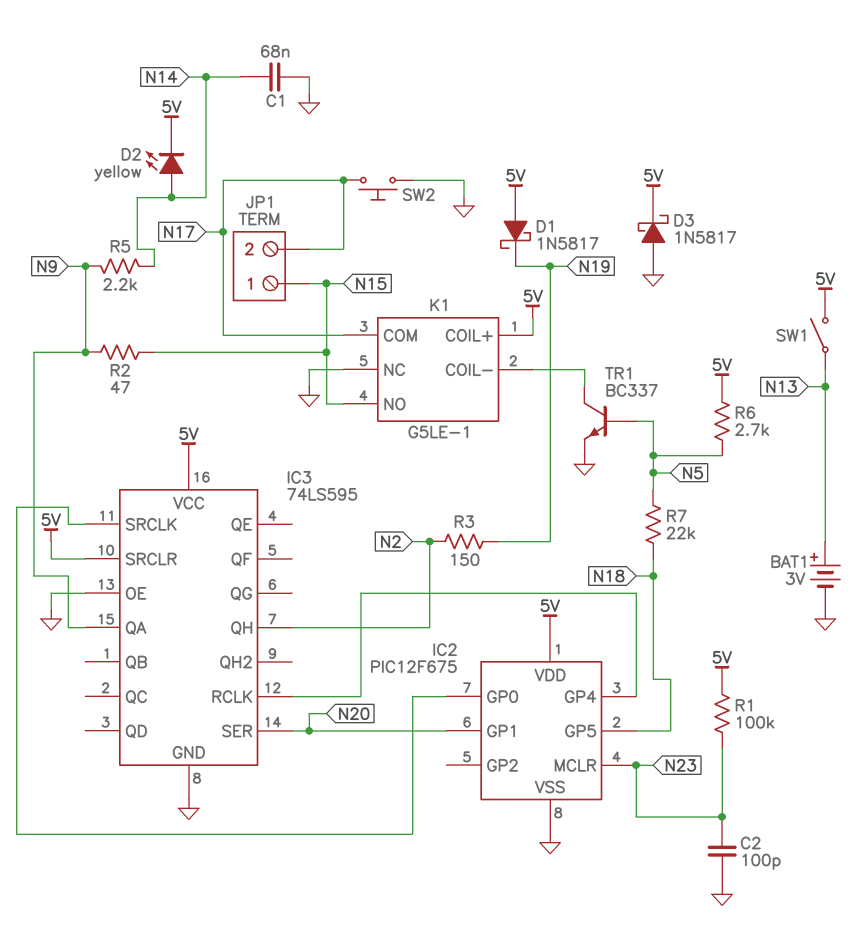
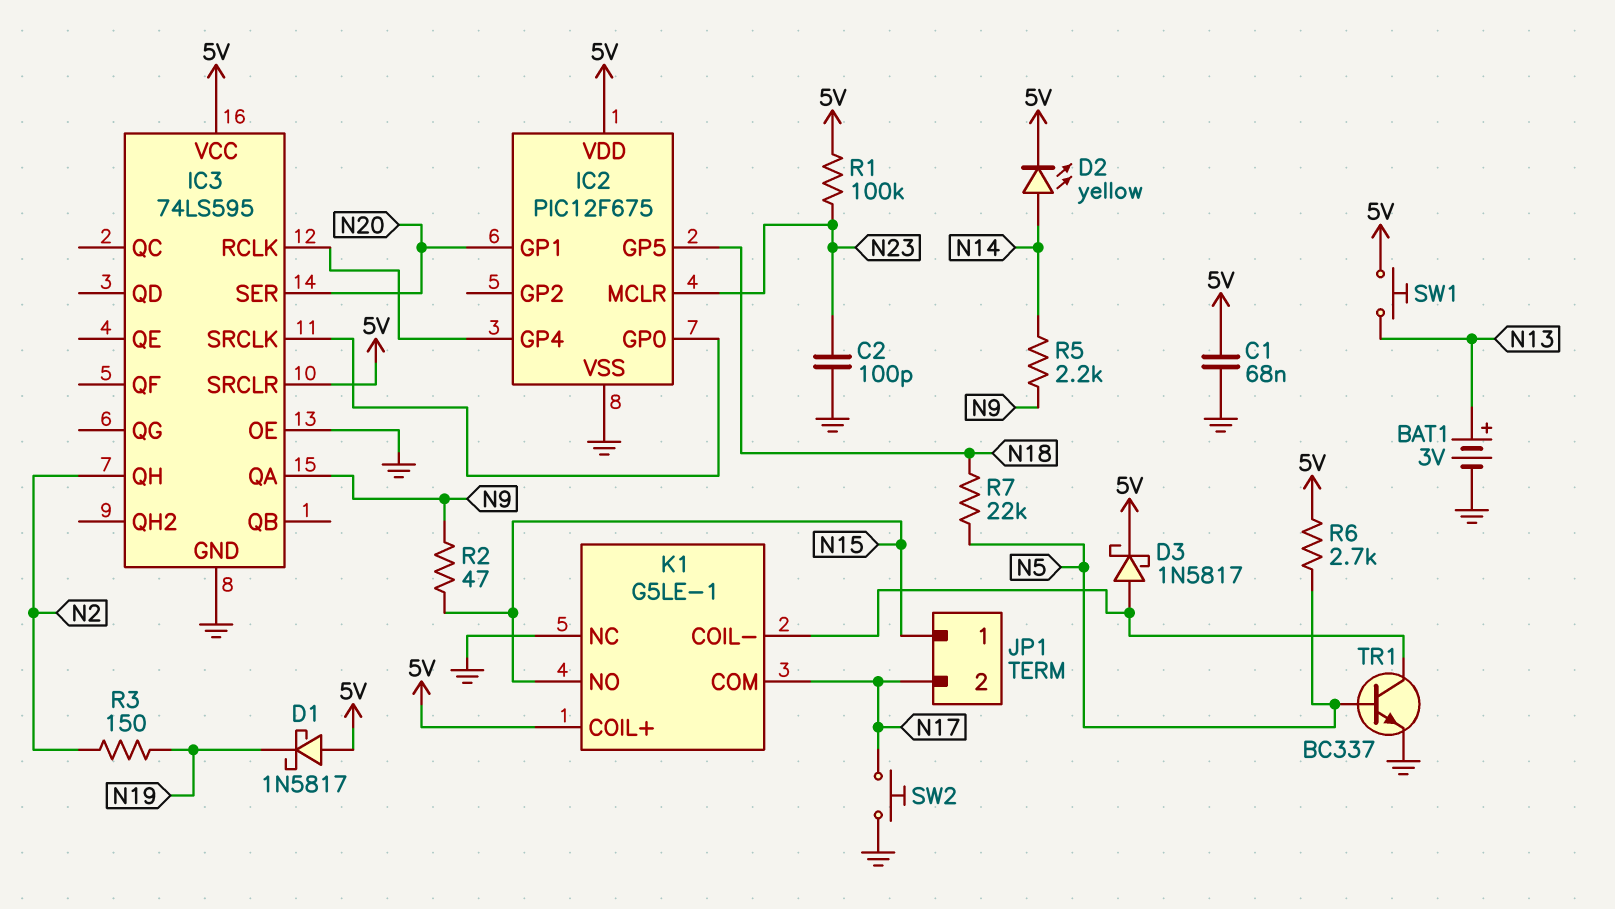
C1: 68nF (GND, N14) -> 68nF (5V, GND)
D3: schottky 1N5817 (A GND, K 5V) -> schottky 1N5817 (A K1/COIL-, K 5V)
SW1: switch (5V, N13) -> button (5V, N13)

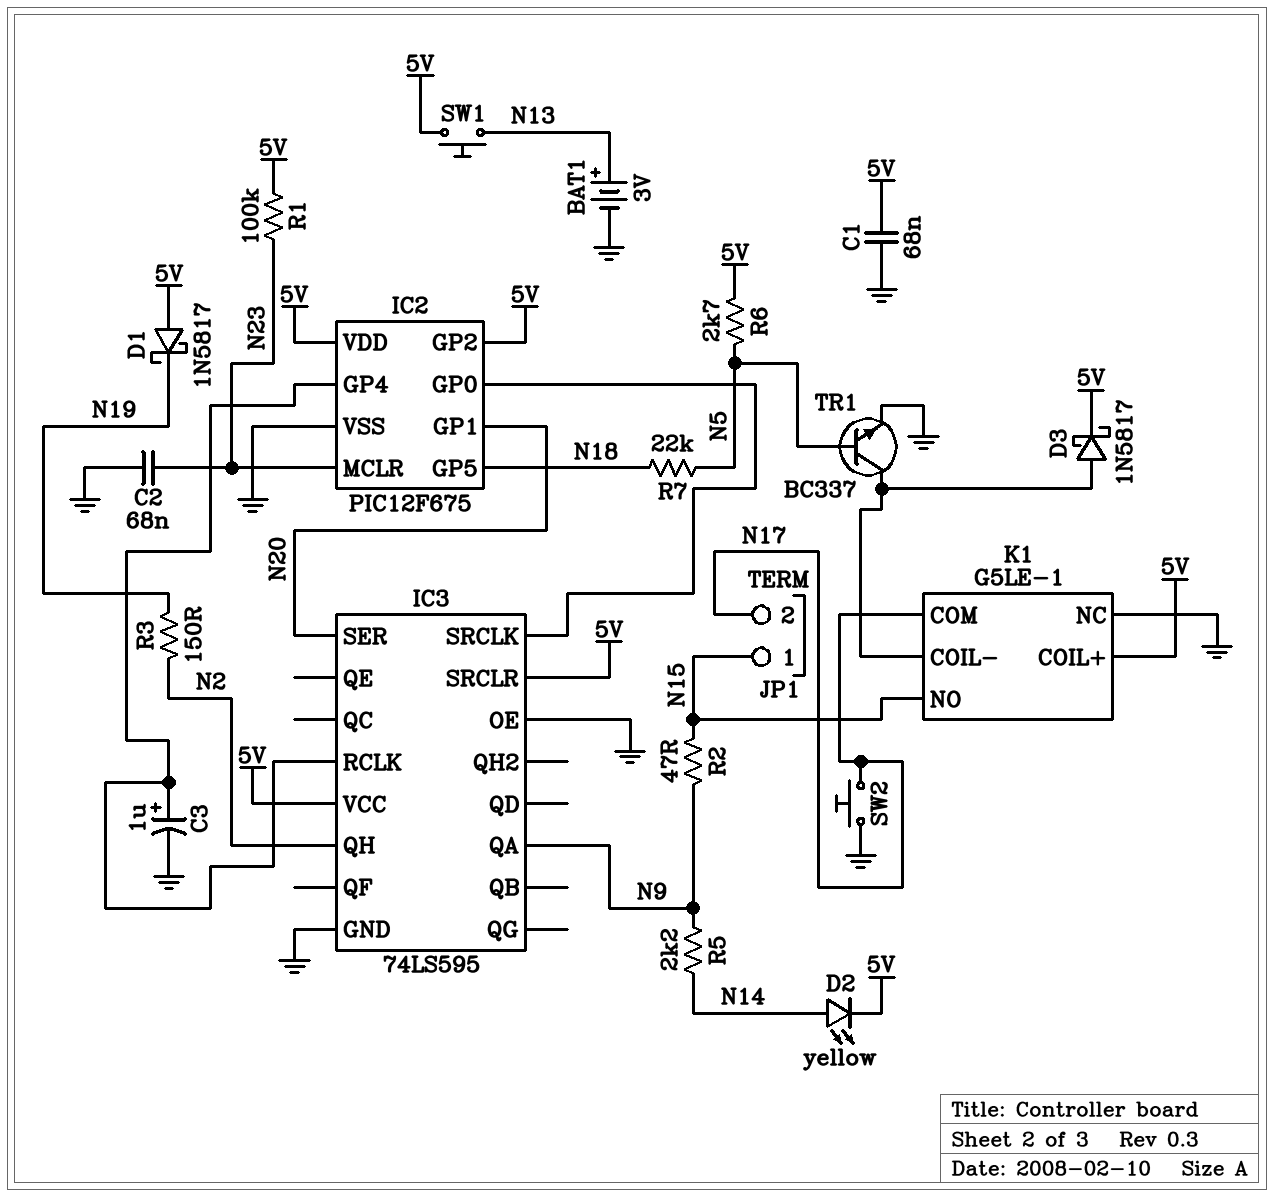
C2: 100pF (GND, N23) -> 68nF (GND, N23)
C3: none -> 1uF (plus IC2/GP4, minus GND)
IC2 pin GP2: none -> 5V

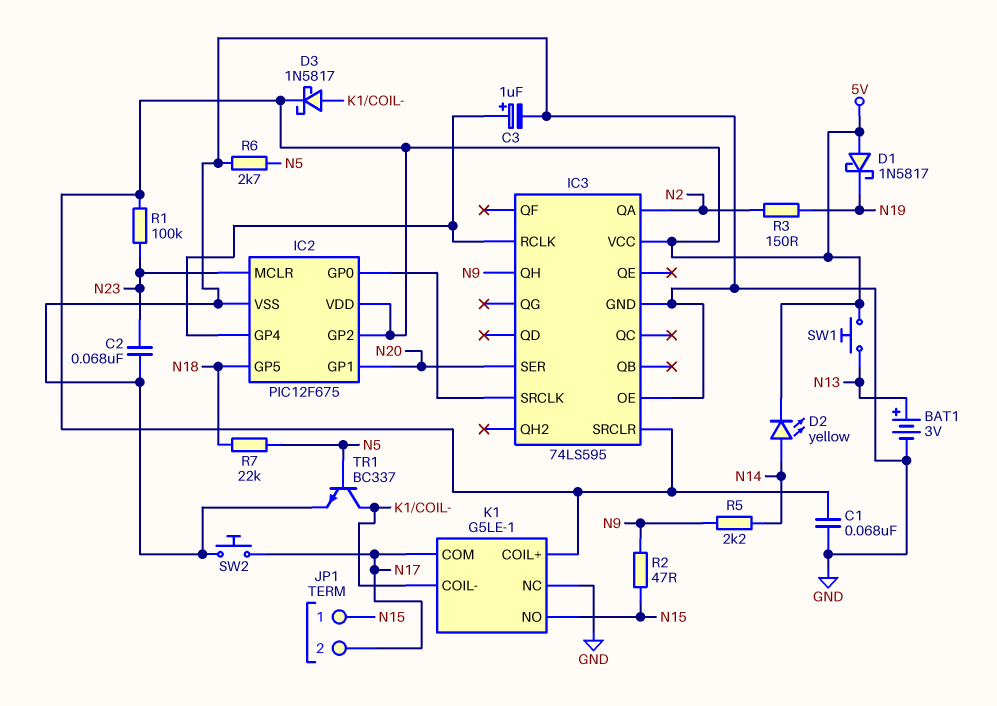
IC3 pin QA: N9 -> N2
IC3 pin QH: N2 -> N9
R6: 2.7k (5V, N5) -> 2.7k (GND, N5)

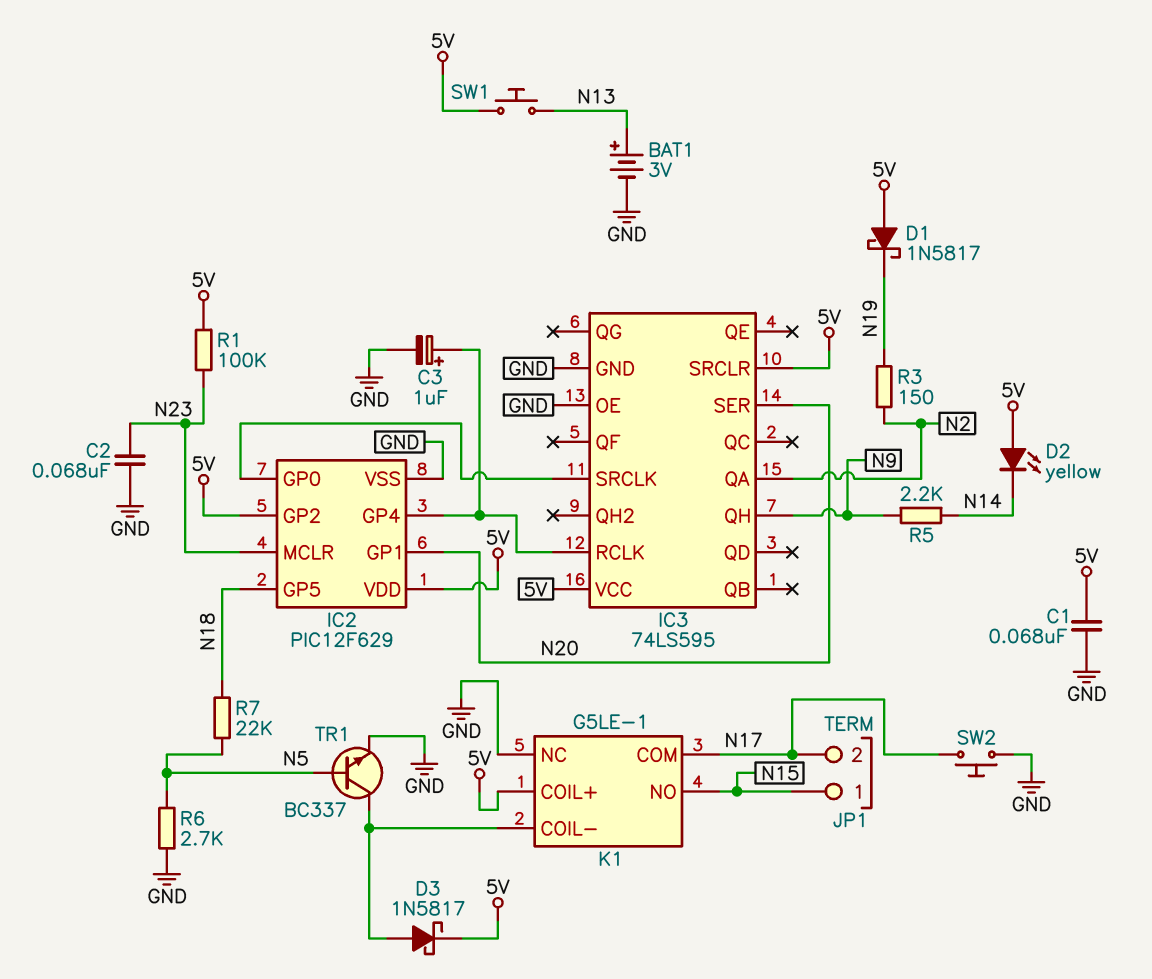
D2: LED yellow (A N14, K 5V) -> LED yellow (A 5V, K N14)
IC2: PIC12F675 -> PIC12F629
R2: 47 (N9, N15) -> none

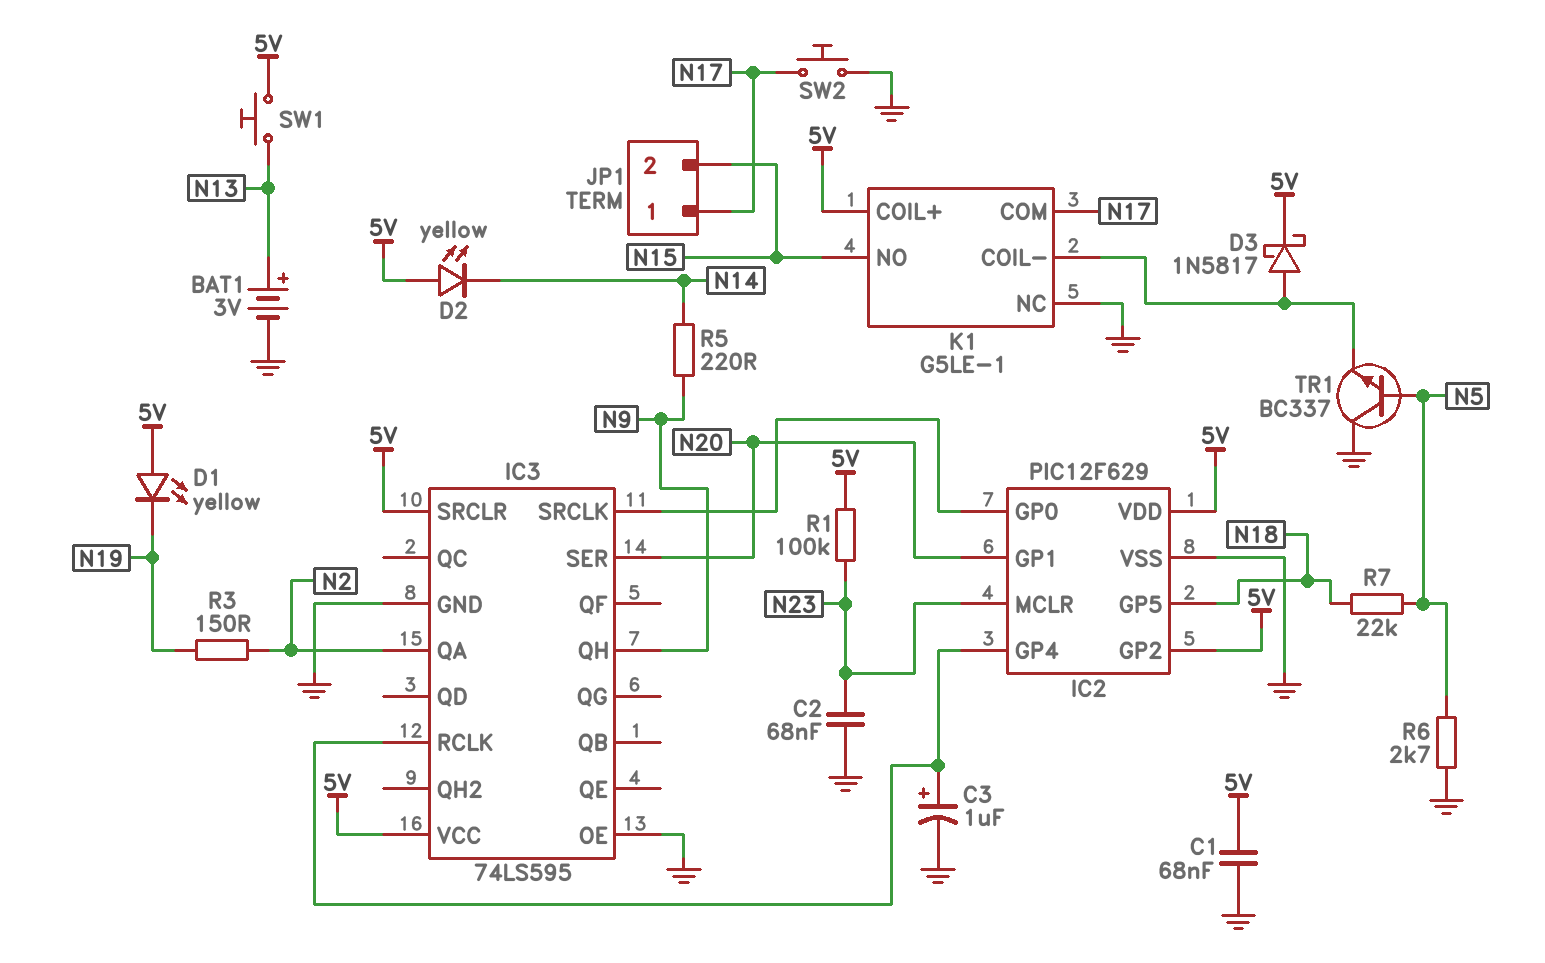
D1: schottky 1N5817 (A 5V, K N19) -> LED yellow (A 5V, K N19)
JP1 pin 1: N15 -> N17
JP1 pin 2: N17 -> N15
R5: 2.2k (N9, N14) -> 220 (N9, N14)
TR1: NPN BC337 (B N5, C K1/COIL-, E GND) -> NPN BC337 (B N5, C GND, E K1/COIL-)

